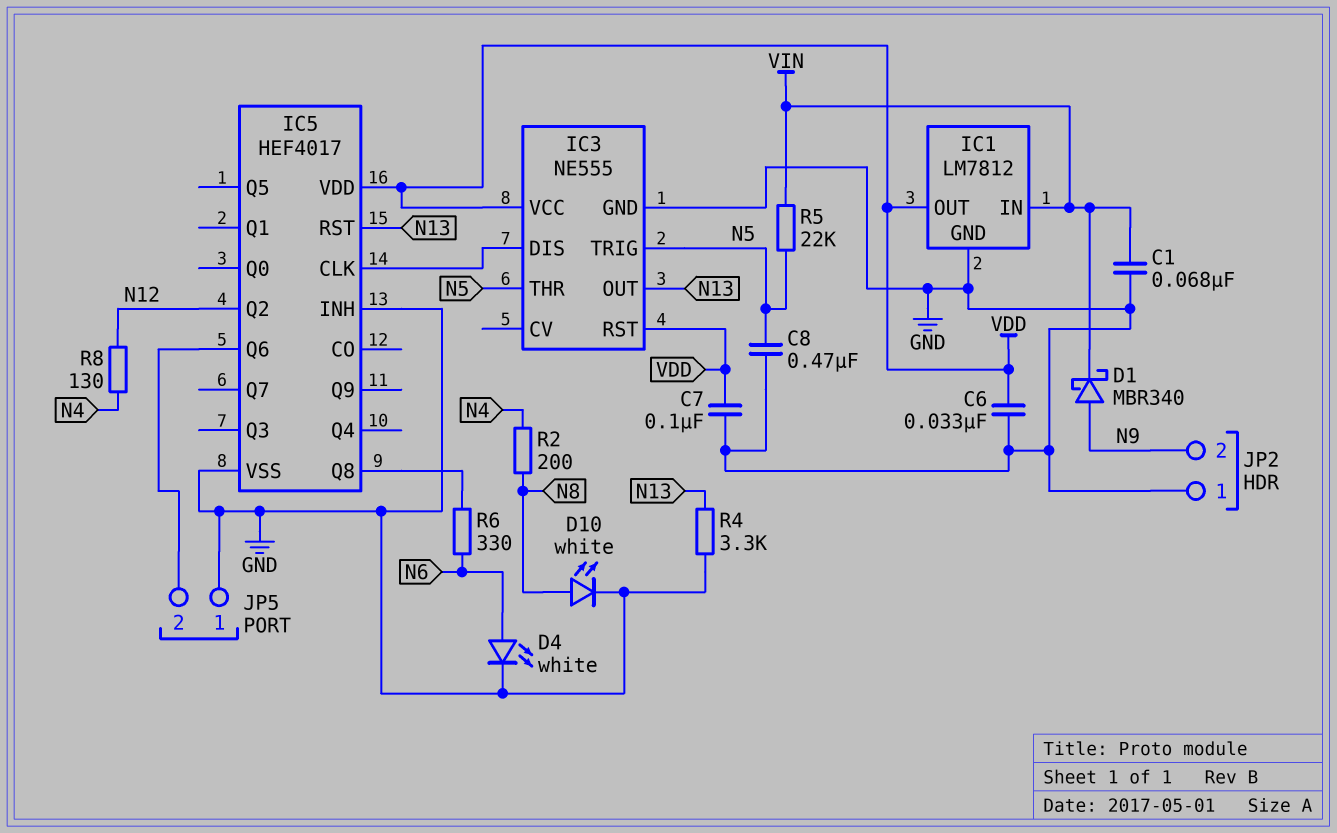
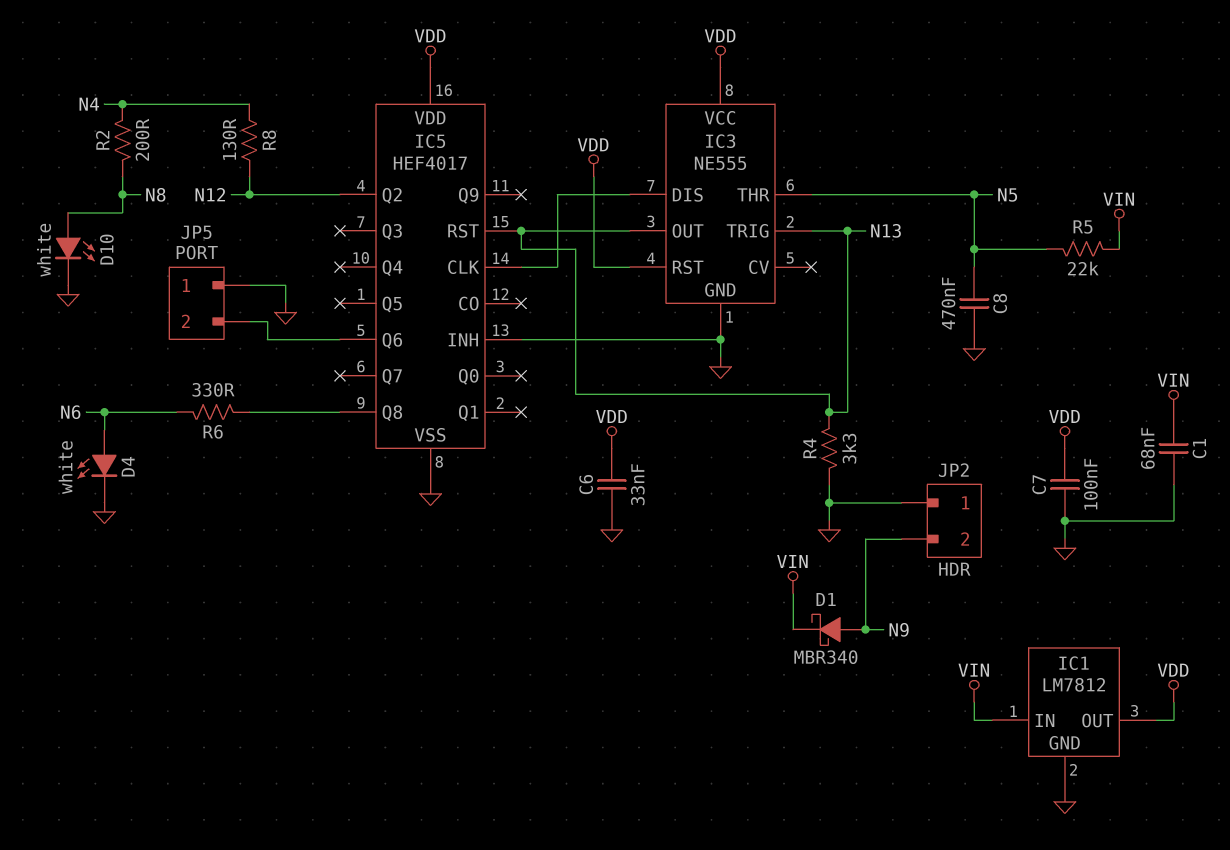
IC3 pin TRIG: N5 -> N13

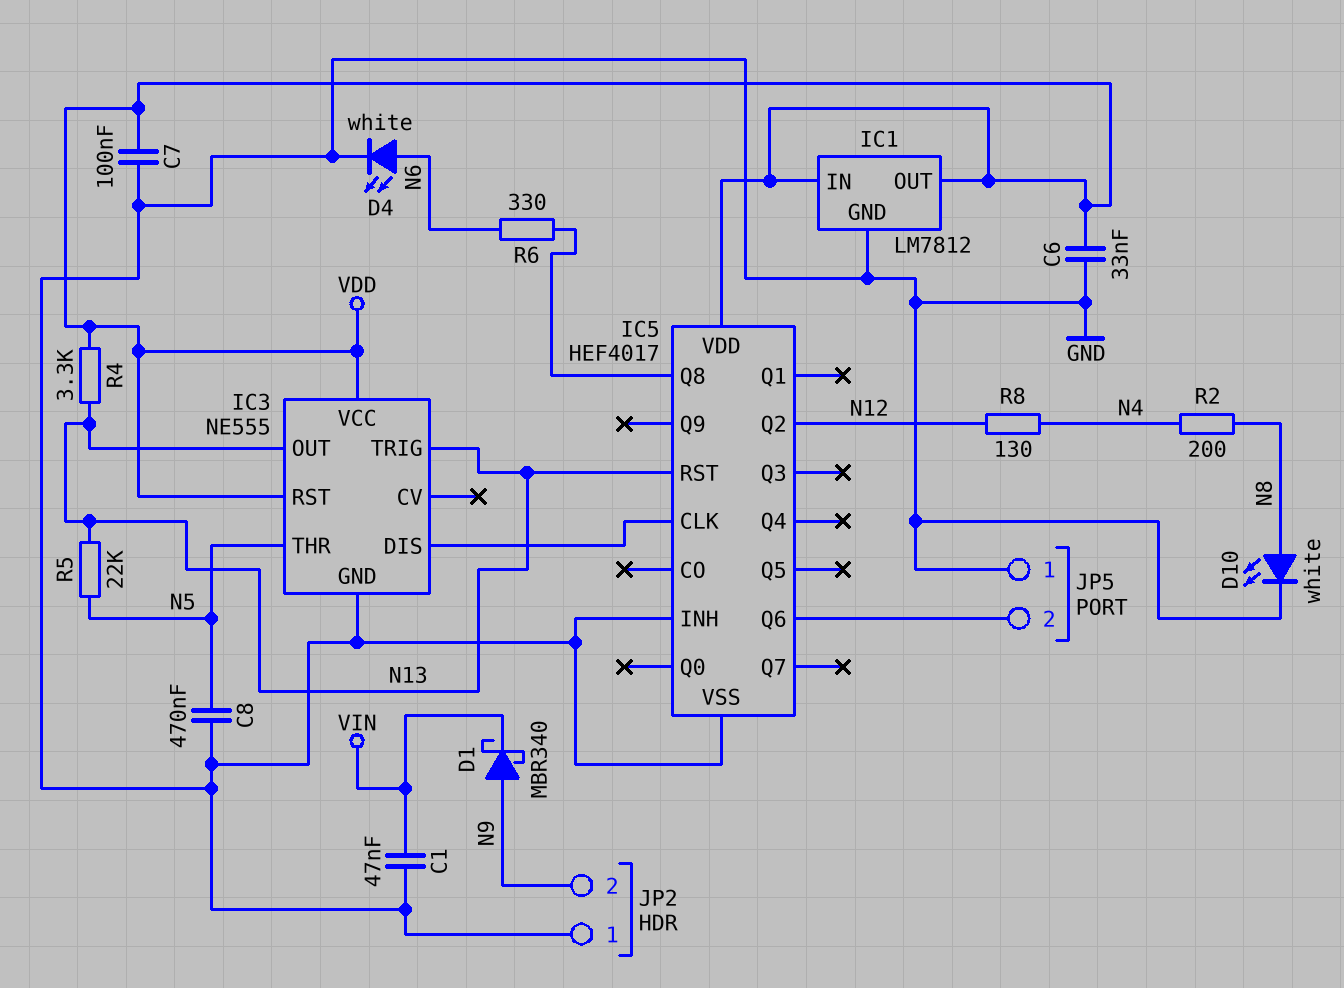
C1: 68nF (GND, VIN) -> 47nF (GND, VIN)
IC1 pin IN: VIN -> VDD
R4: 3.3k (GND, N13) -> 3.3k (N13, VDD)
R5: 22k (N5, VIN) -> 22k (N5, N13)

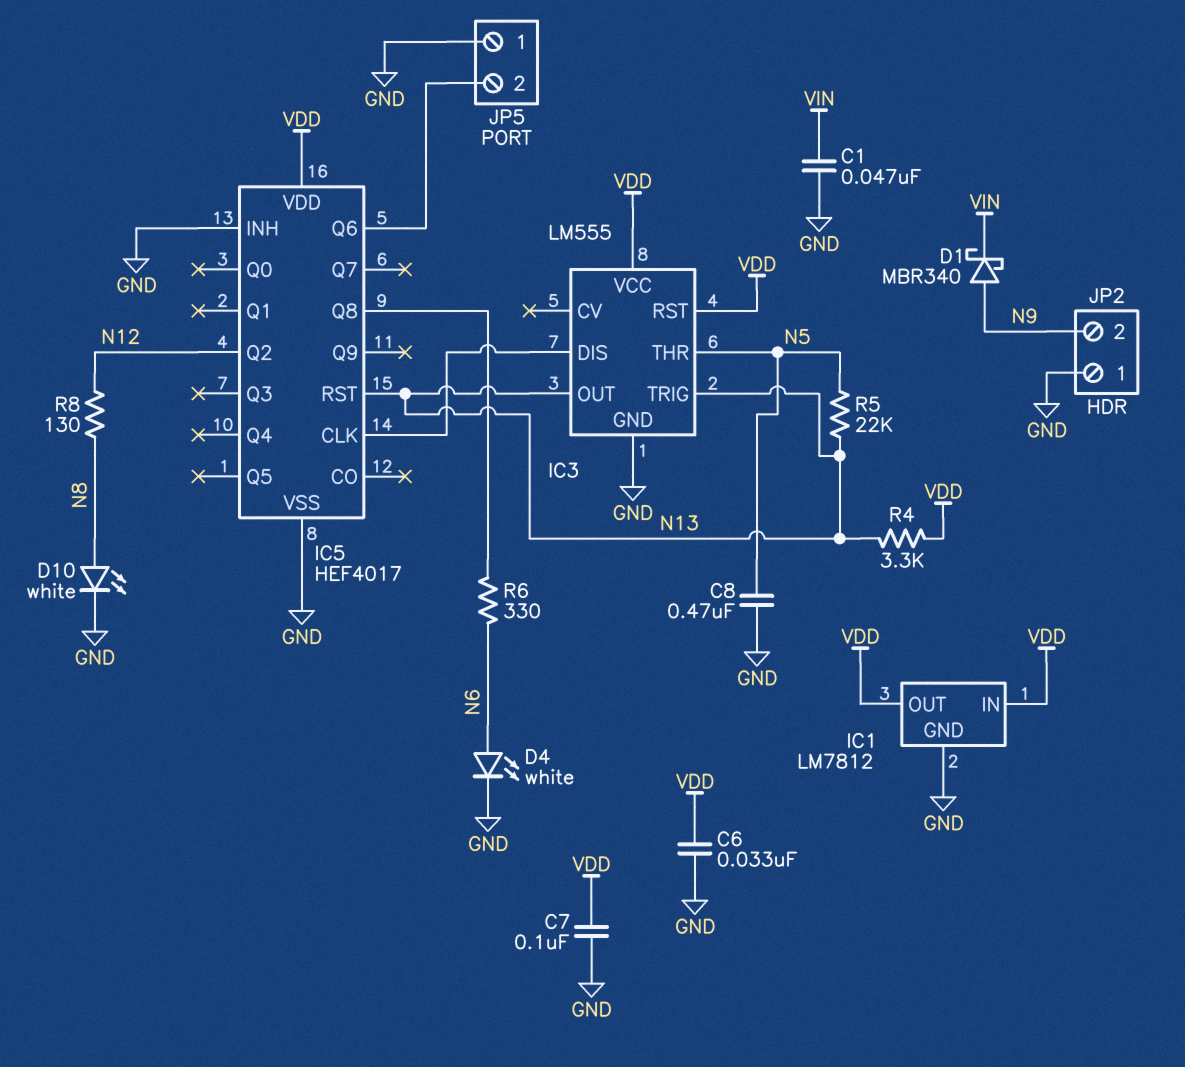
IC3: NE555 -> LM555
R2: 200 (N4, N8) -> none
R8: 130 (N4, N12) -> 130 (N8, N12)

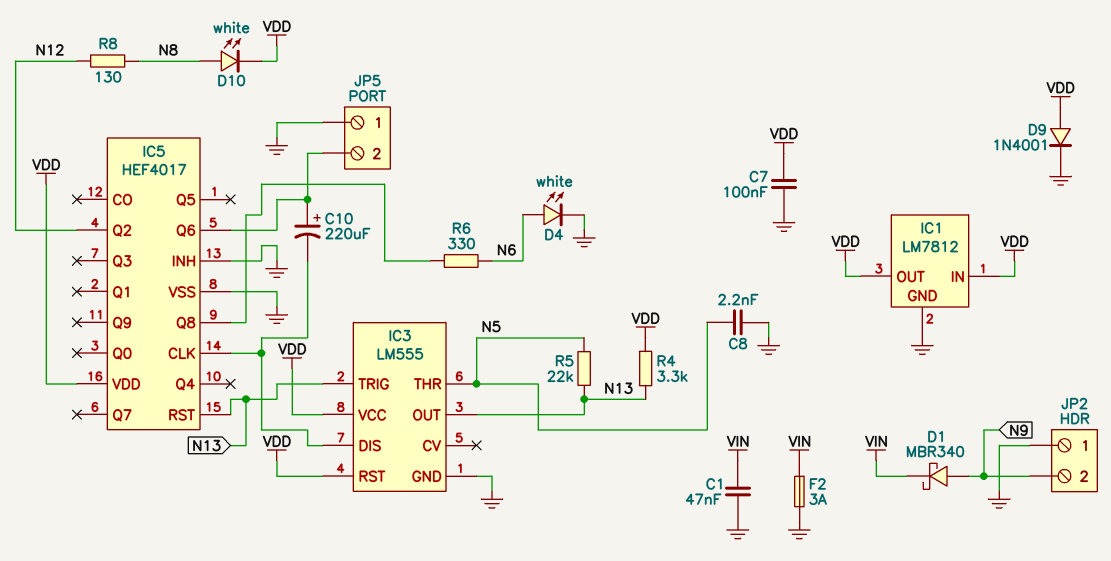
C6: 33nF (GND, VDD) -> none
C8: 470nF (GND, N5) -> 2.2nF (GND, N5)
C10: none -> 220uF (plus IC5/Q6, minus IC3/DIS)
D9: none -> diode 1N4001 (A VDD, K GND)
D10: LED white (A N8, K GND) -> LED white (A N8, K VDD)
F2: none -> 3A (GND, VIN)

